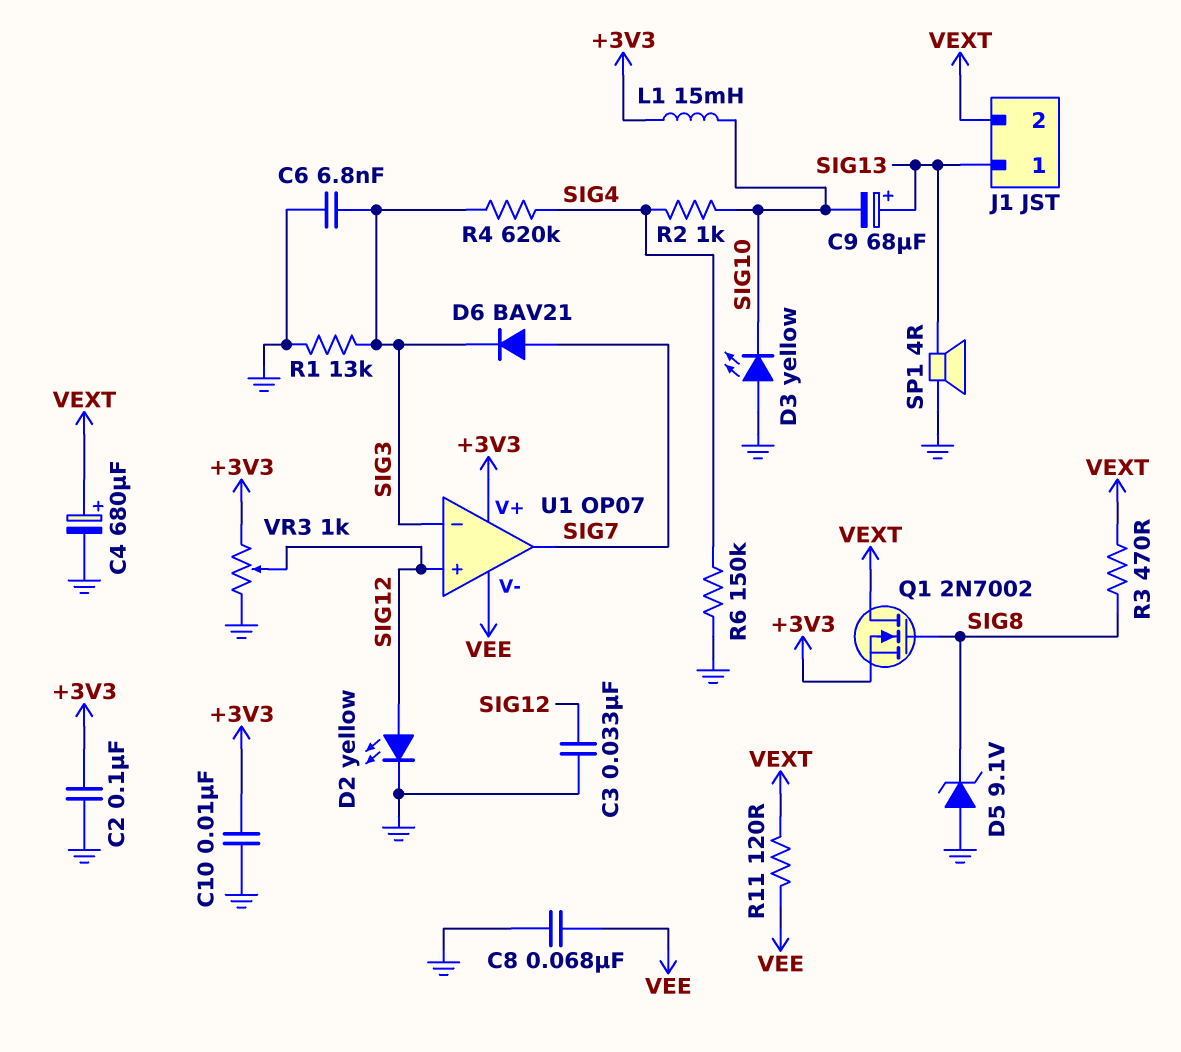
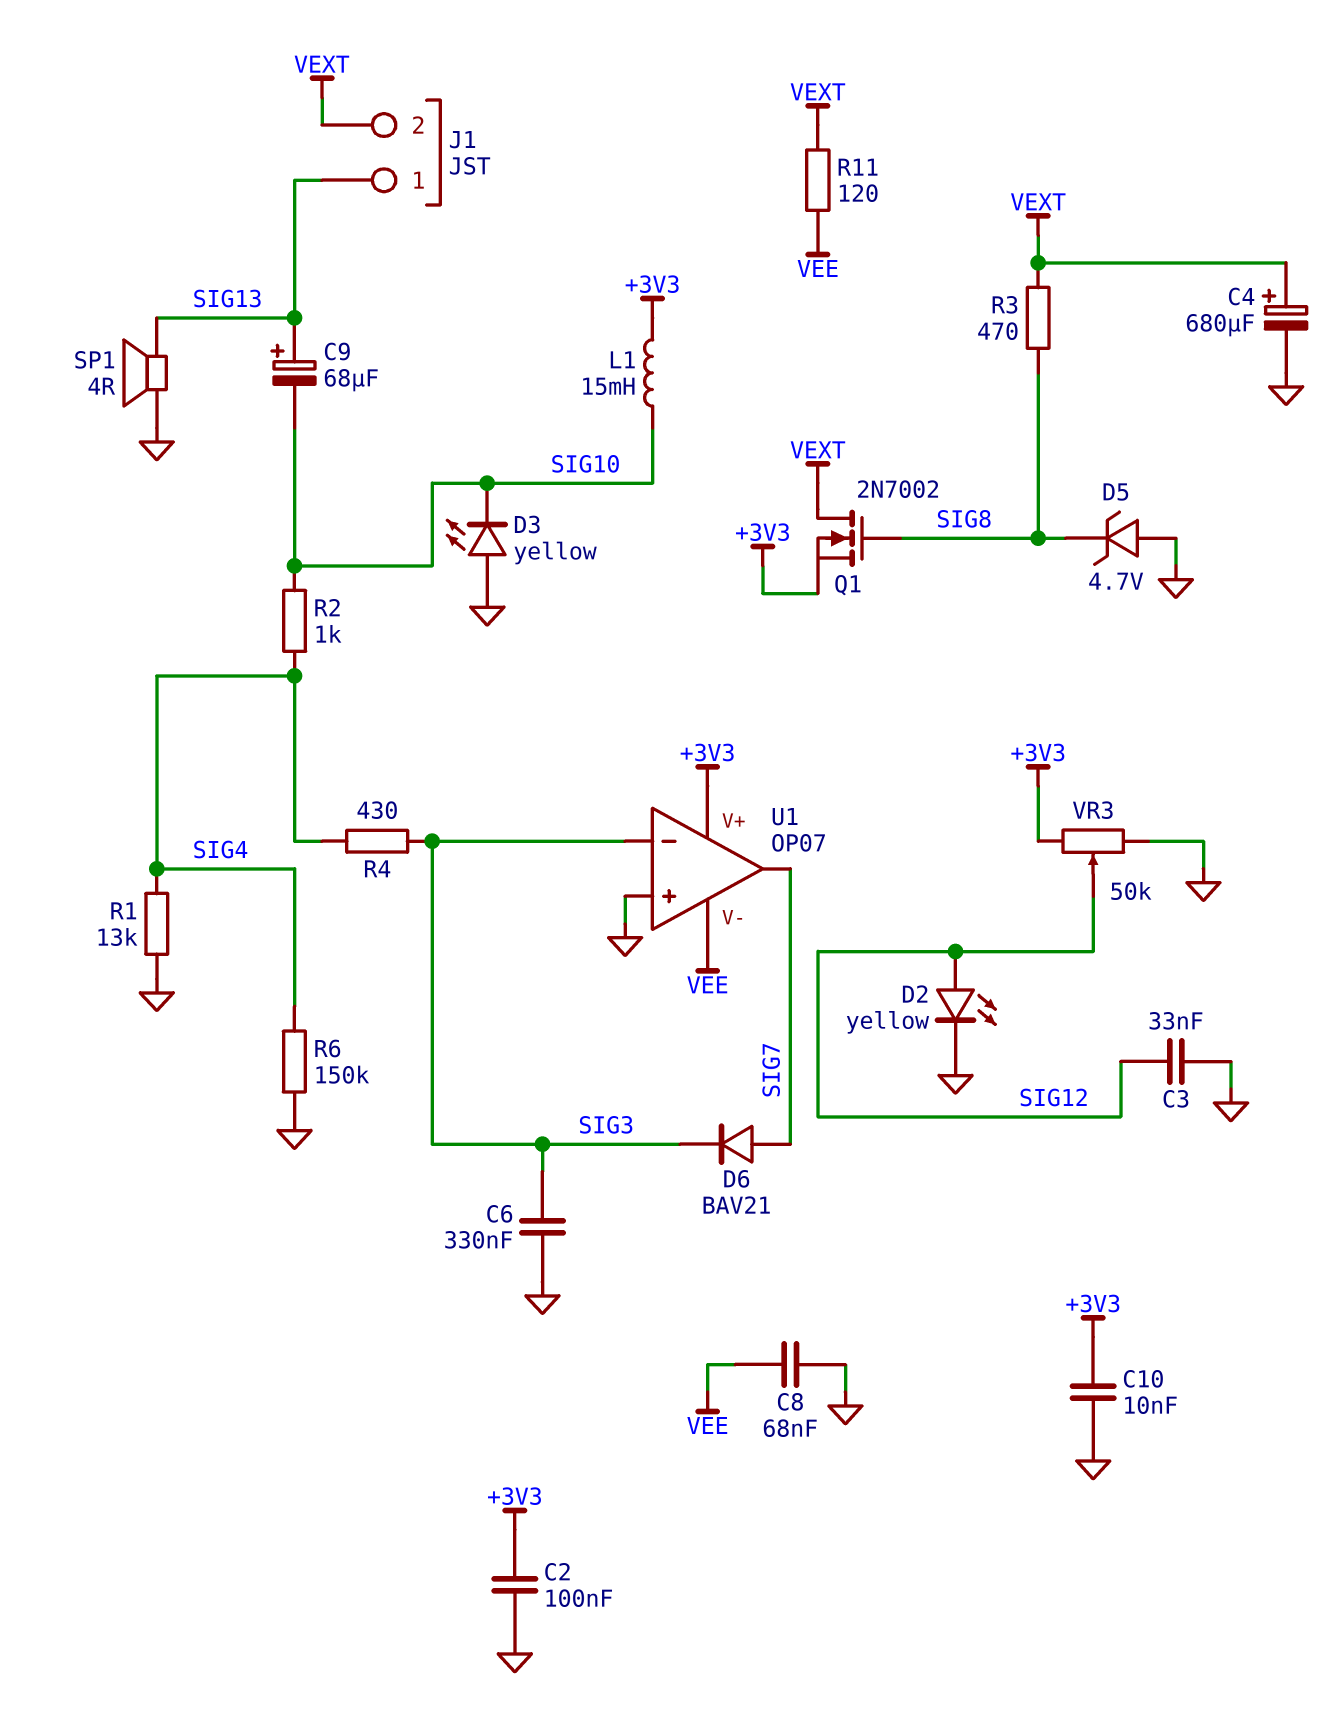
C6: 6.8nF (GND, SIG3) -> 330nF (GND, SIG3)
D5: zener 9.1V (A GND, K SIG8) -> zener 4.7V (A GND, K SIG8)
R1: 13k (GND, SIG3) -> 13k (GND, SIG4)
R4: 620k (SIG3, SIG4) -> 430 (SIG3, SIG4)
U1 pin in+: SIG12 -> GND
VR3: 1k (+3V3, GND, wiper SIG12) -> 50k (+3V3, GND, wiper SIG12)

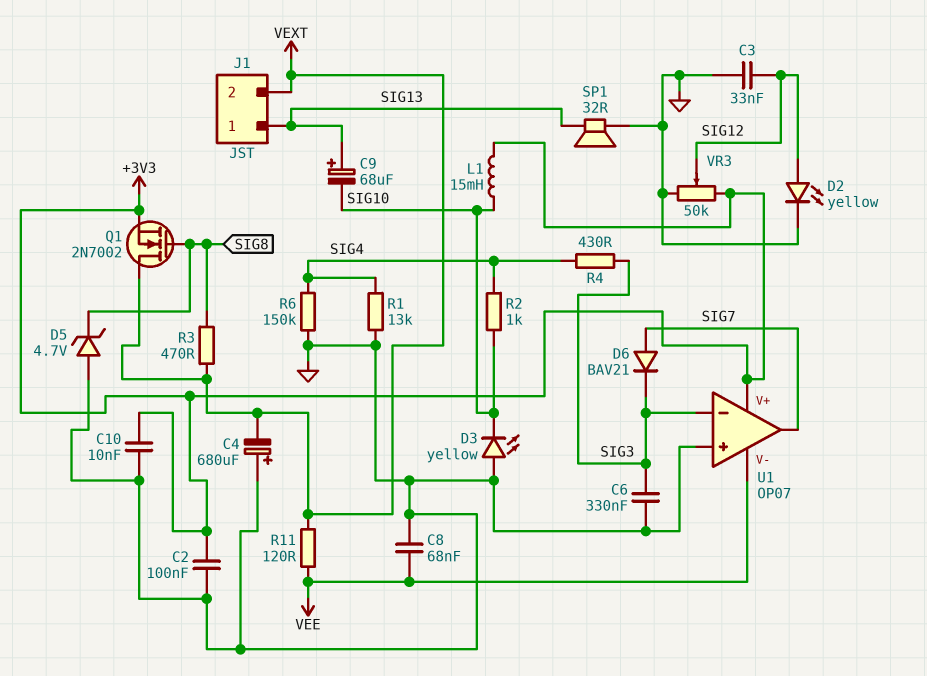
C4: 680uF (plus VEXT, minus GND) -> 680uF (plus GND, minus VEXT)
SP1: speaker 4R (GND, SIG13) -> speaker 32R (GND, SIG13)

